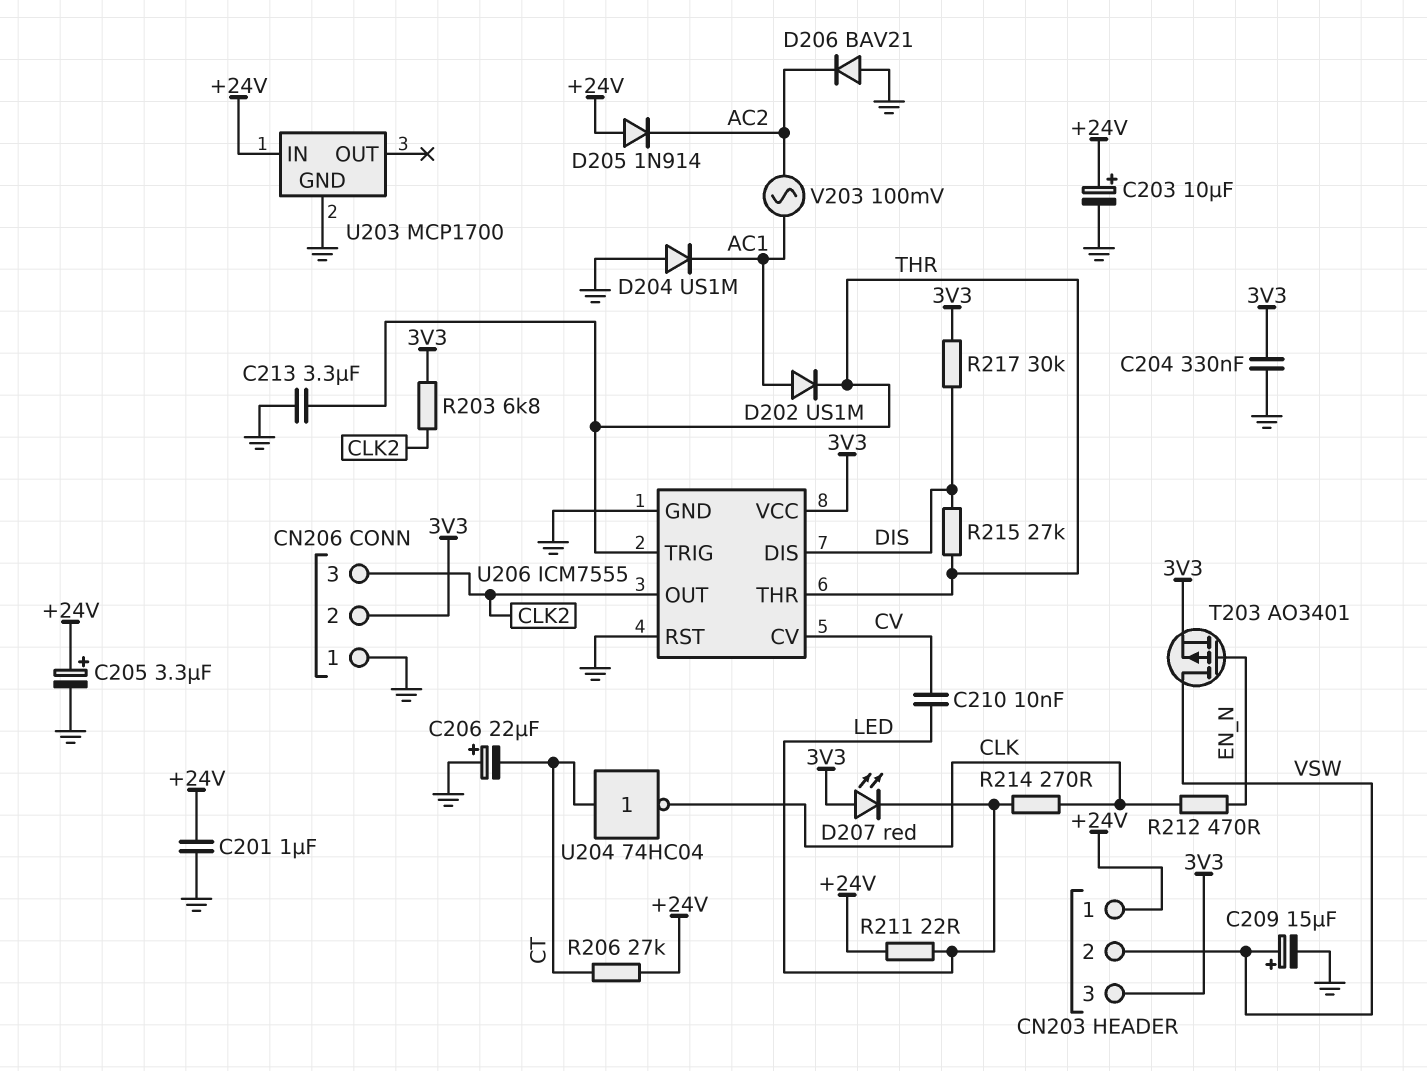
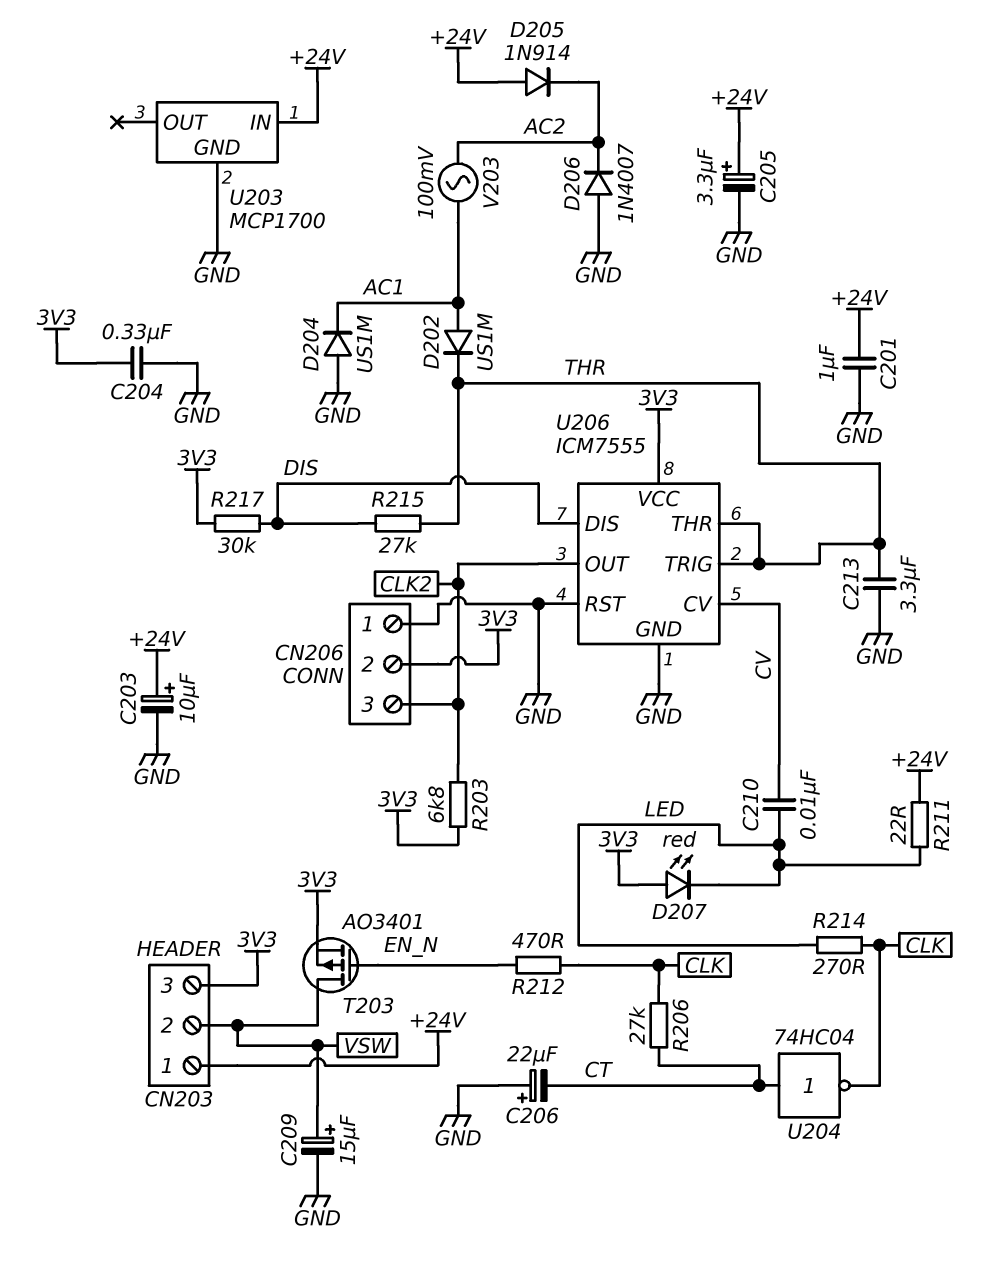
D206: diode BAV21 (A GND, K AC2) -> diode 1N4007 (A GND, K AC2)
R206: 27k (+24V, CT) -> 27k (CLK, CT)

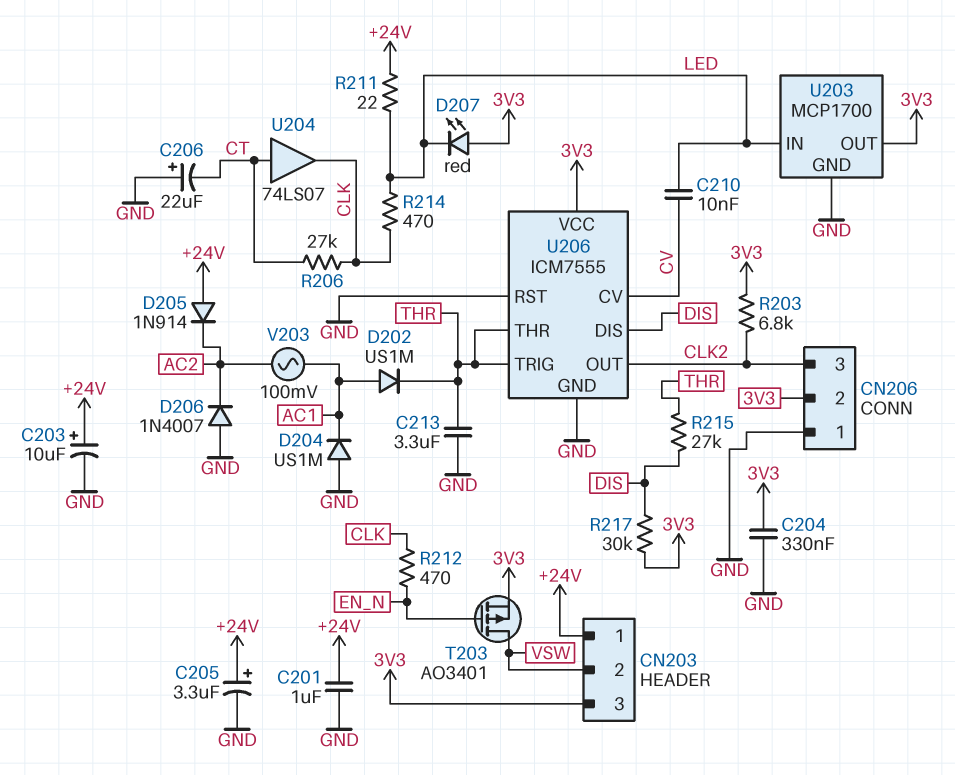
C209: 15uF (plus VSW, minus GND) -> none
R214: 270 (CLK, LED) -> 470 (CLK, LED)
U203 pin IN: +24V -> LED
U203 pin OUT: none -> 3V3
U204: NOT 74HC04 (in CT, out CLK) -> buffer 74LS07 (in CT, out CLK)

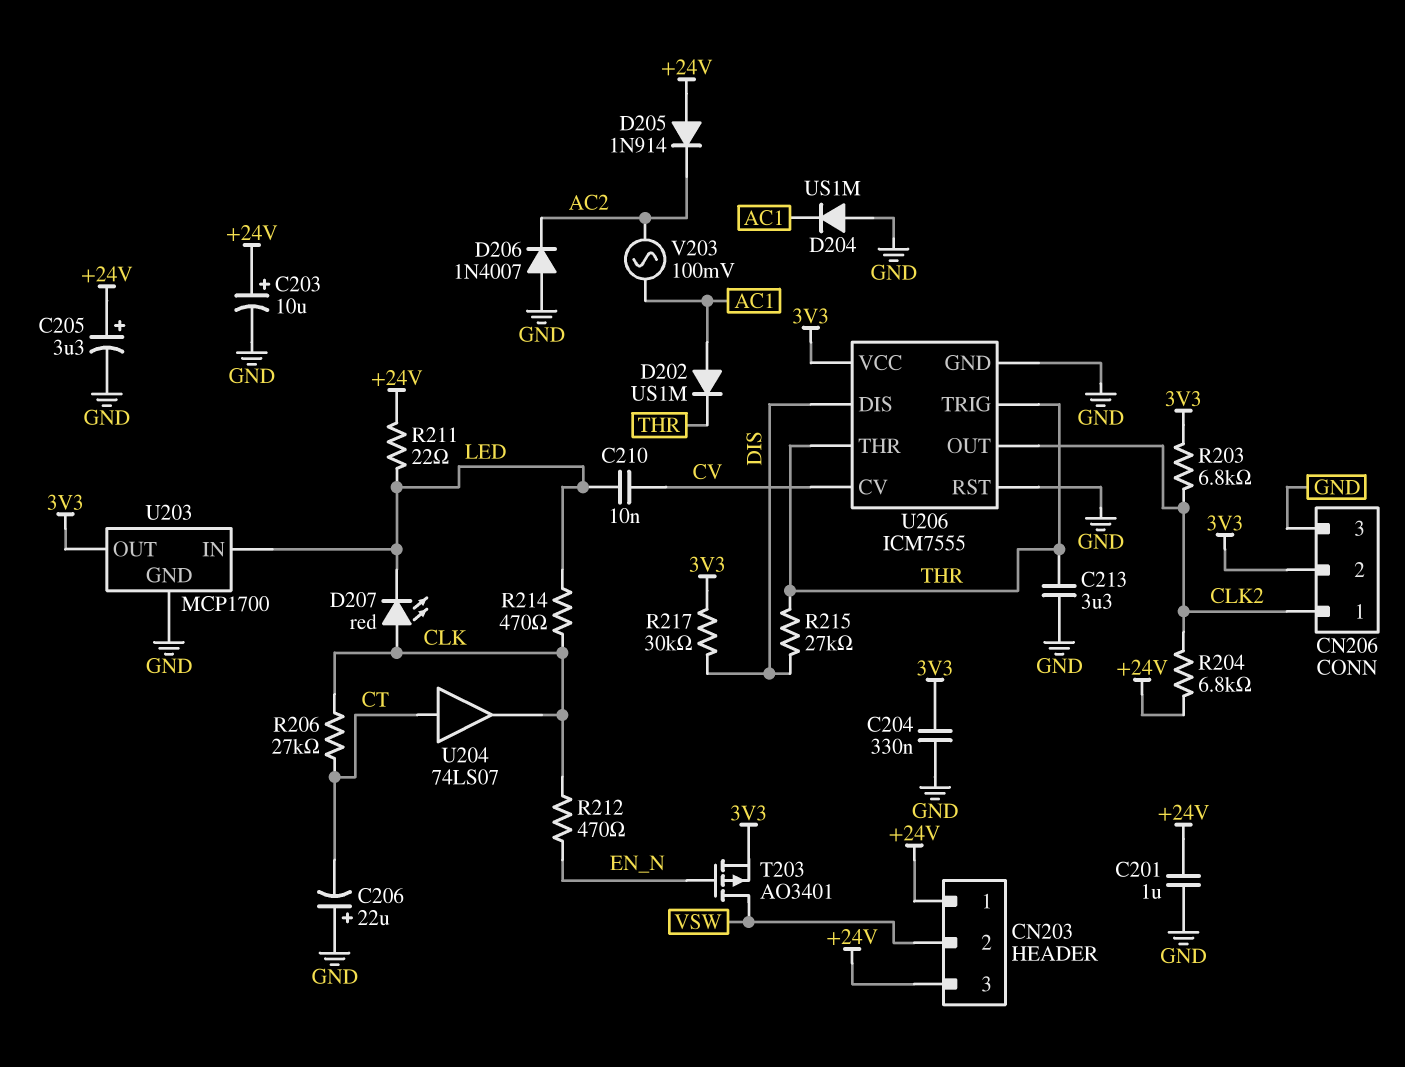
CN203 pin 3: 3V3 -> +24V
CN206 pin 1: GND -> CLK2
CN206 pin 3: CLK2 -> GND
D207: LED red (A 3V3, K LED) -> LED red (A CLK, K LED)
R204: none -> 6.8k (+24V, CLK2)

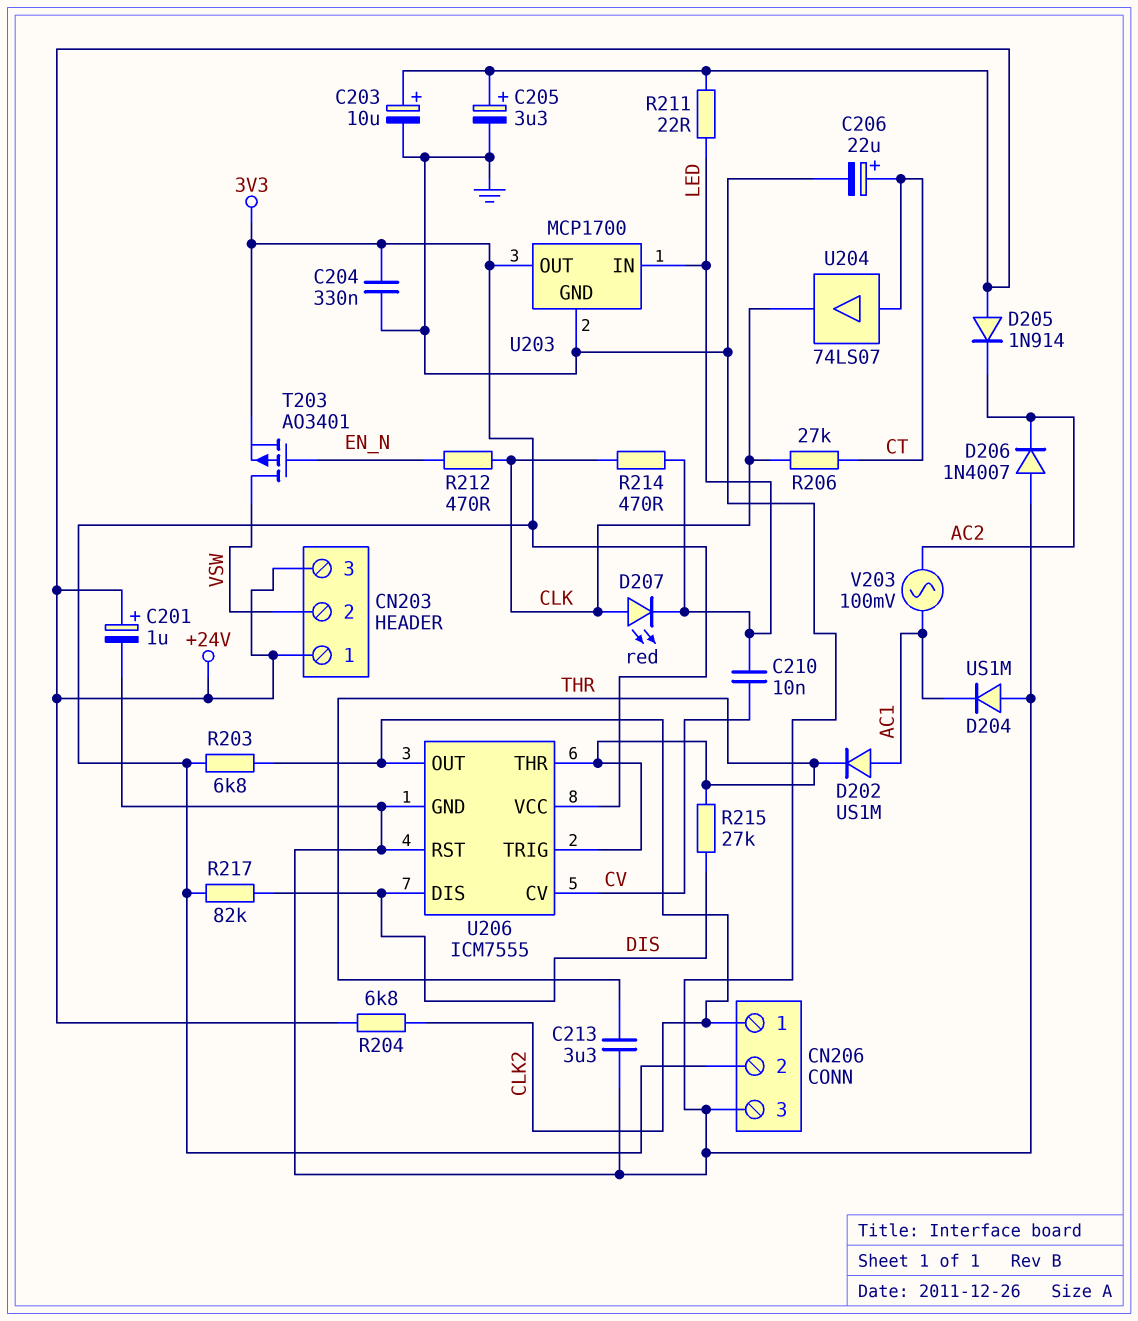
C201: 1uF (+24V, GND) -> 1uF (plus +24V, minus GND)
C206: 22uF (plus GND, minus CT) -> 22uF (plus CT, minus GND)
R217: 30k (3V3, DIS) -> 82k (3V3, DIS)

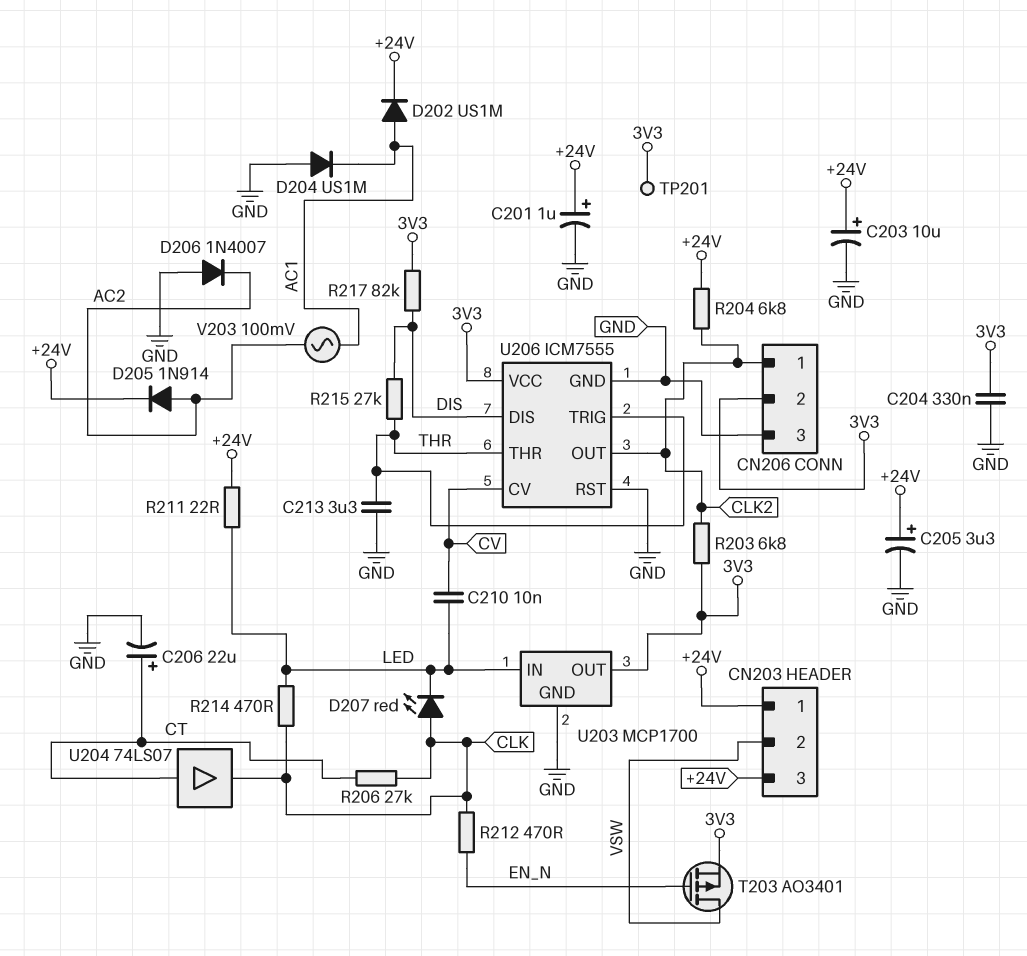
D202: diode US1M (A AC1, K THR) -> diode US1M (A AC1, K +24V)
D205: diode 1N914 (A +24V, K AC2) -> diode 1N914 (A AC2, K +24V)
TP201: none -> test point (3V3)

